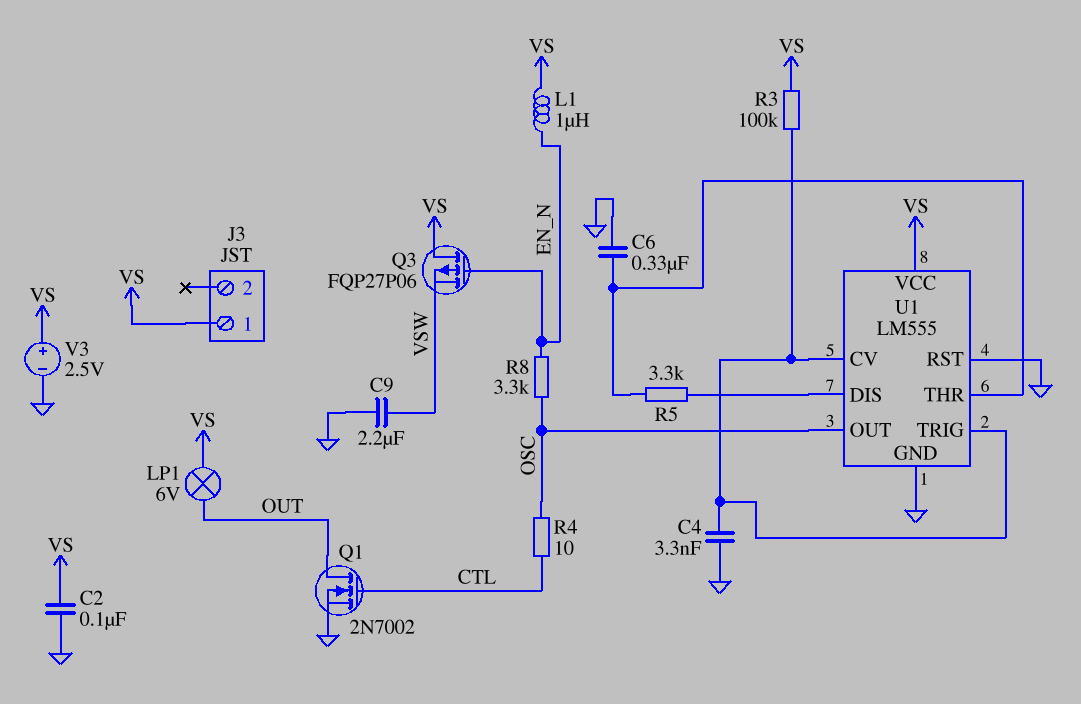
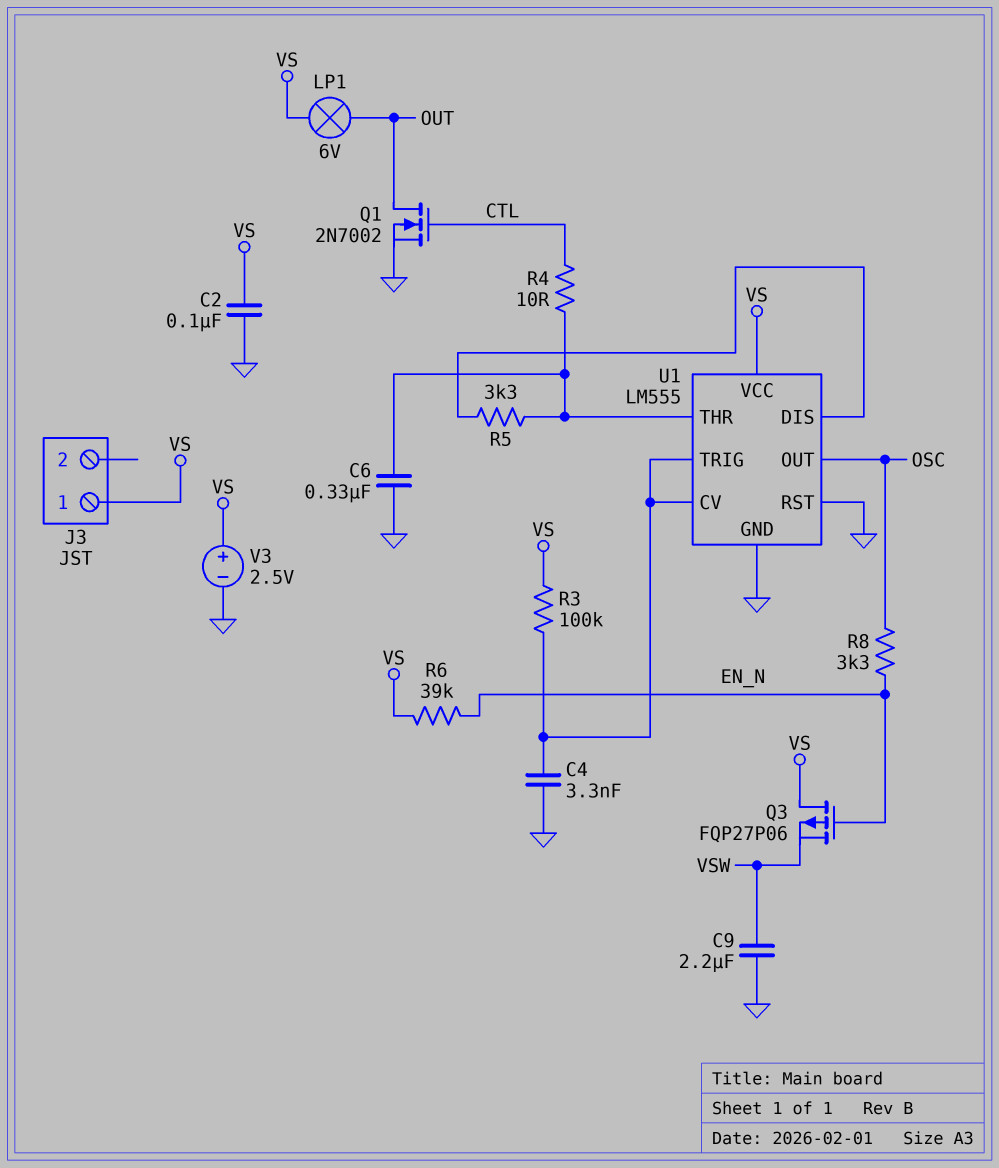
L1: 1uH (EN_N, VS) -> none
R4: 10 (CTL, OSC) -> 10 (CTL, U1/THR)
R6: none -> 39k (EN_N, VS)

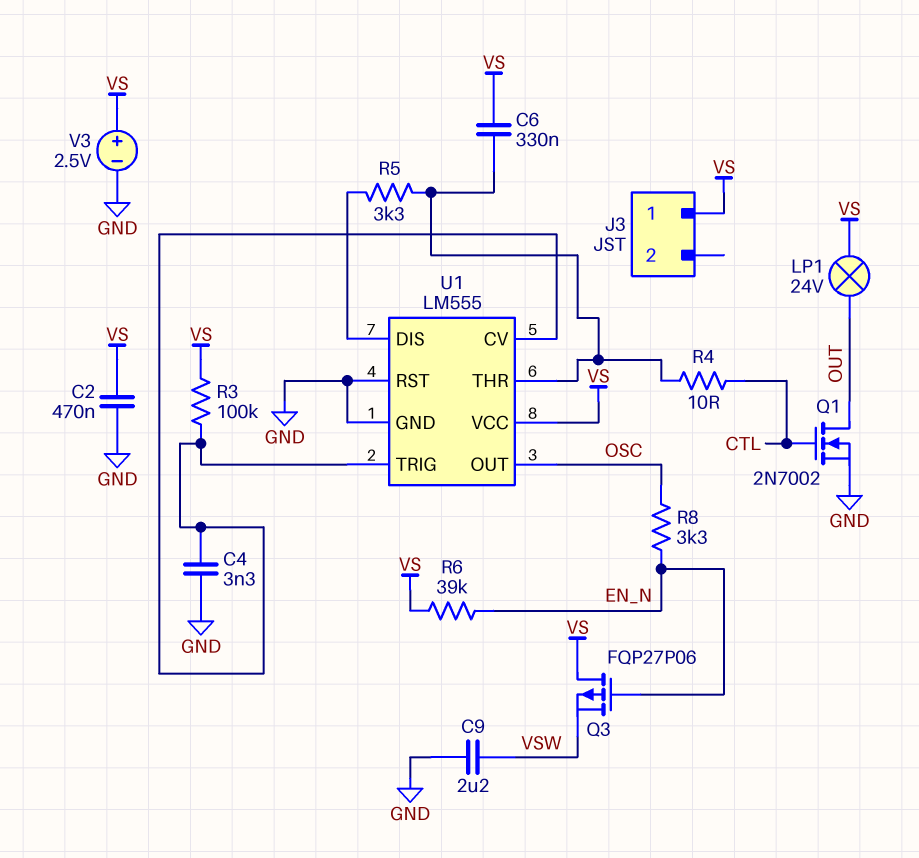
C2: 100nF (GND, VS) -> 470nF (GND, VS)
C6: 330nF (GND, U1/THR) -> 330nF (U1/THR, VS)
LP1: lamp 6V (OUT, VS) -> lamp 24V (OUT, VS)

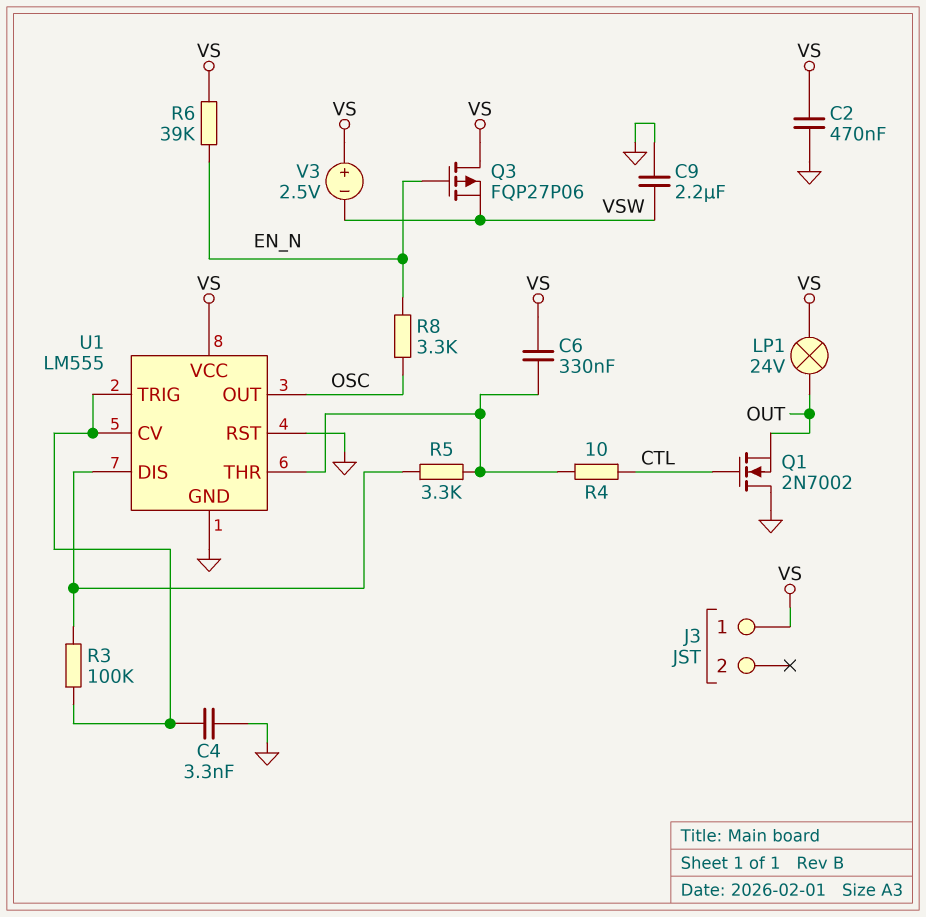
Q1: NMOS 2N7002 (G CTL, D OUT, S GND) -> NMOS 2N7002 (G CTL, D GND, S OUT)
R3: 100k (U1/CV, VS) -> 100k (U1/CV, U1/DIS)
V3: 2.5V (plus VS, minus GND) -> 2.5V (plus VS, minus VSW)

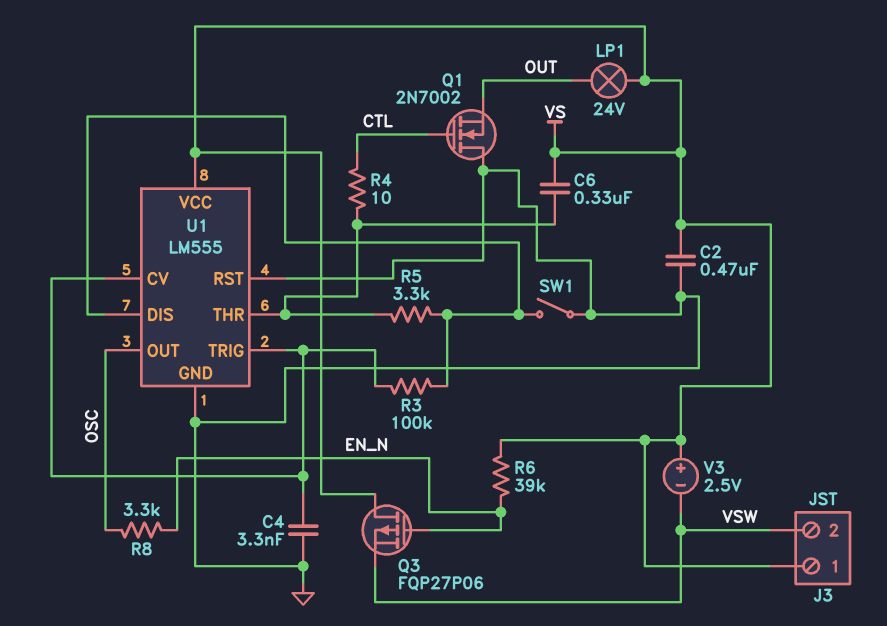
C9: 2.2uF (GND, VSW) -> none
J3 pin 2: none -> VSW
SW1: none -> switch (GND, U1/DIS)

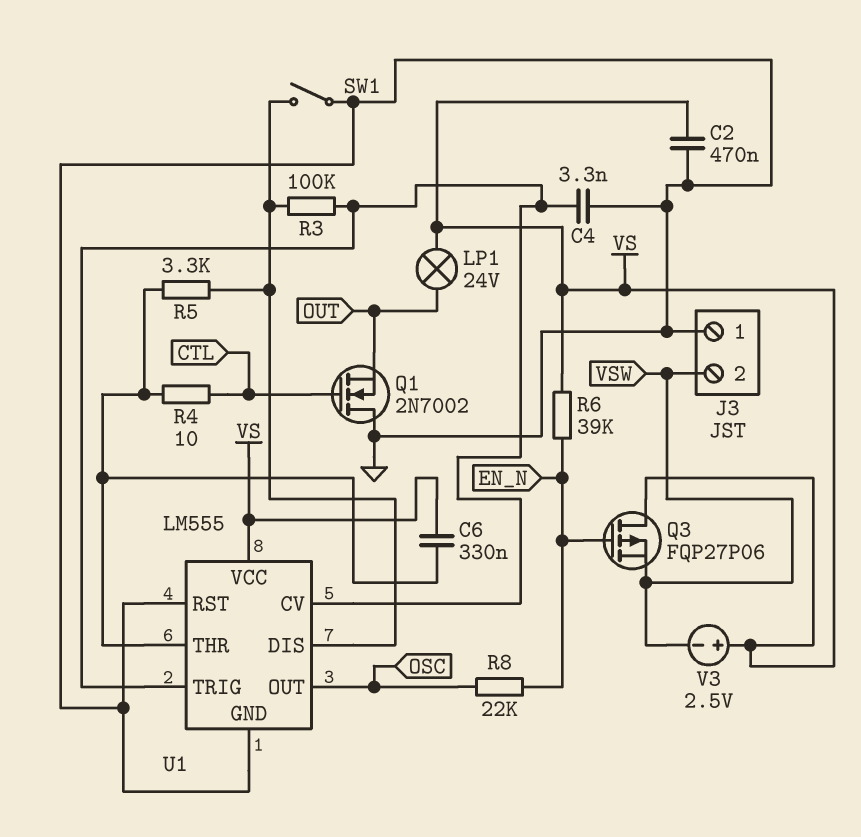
J3 pin 1: VS -> GND
R8: 3.3k (EN_N, OSC) -> 22k (EN_N, OSC)

